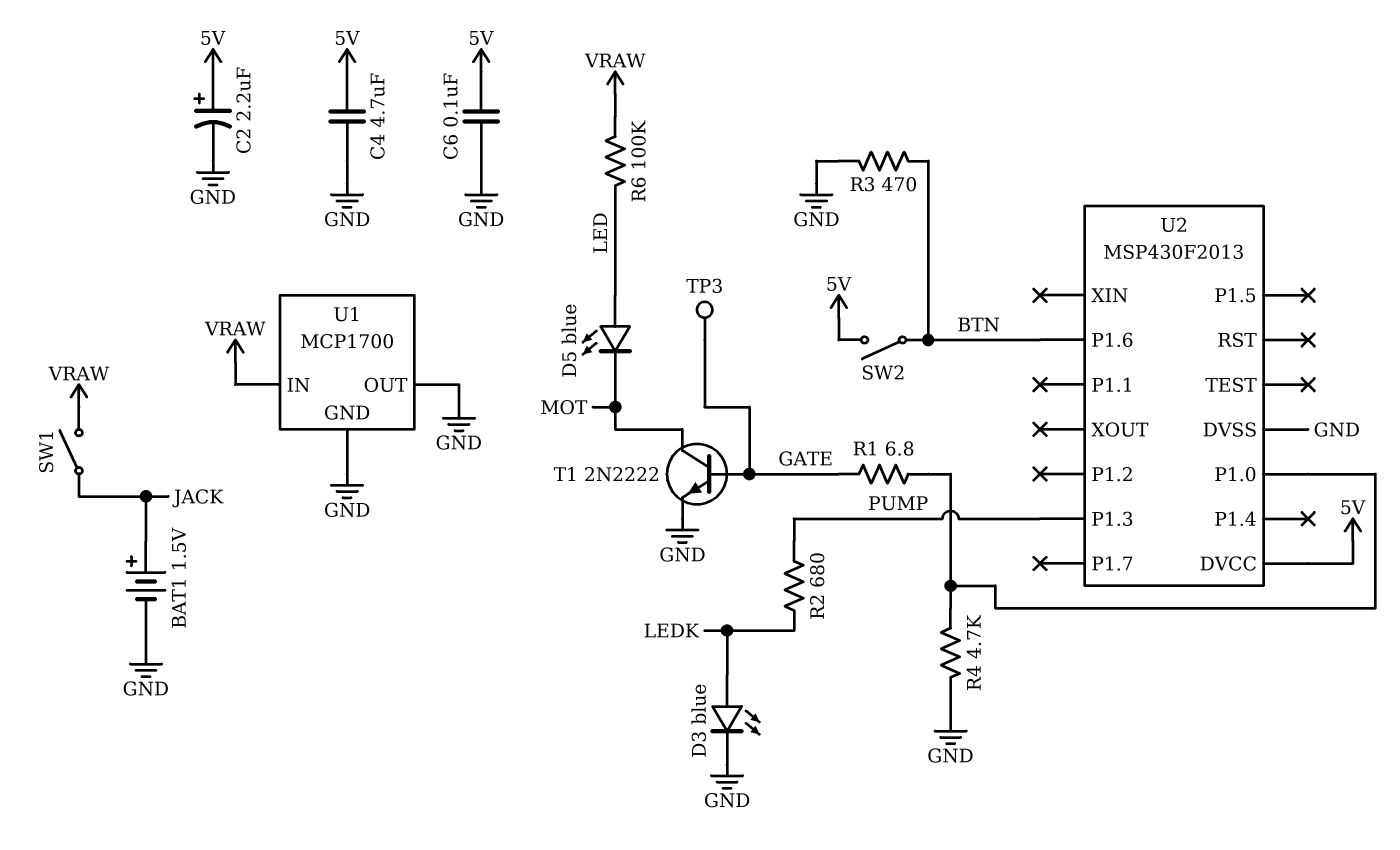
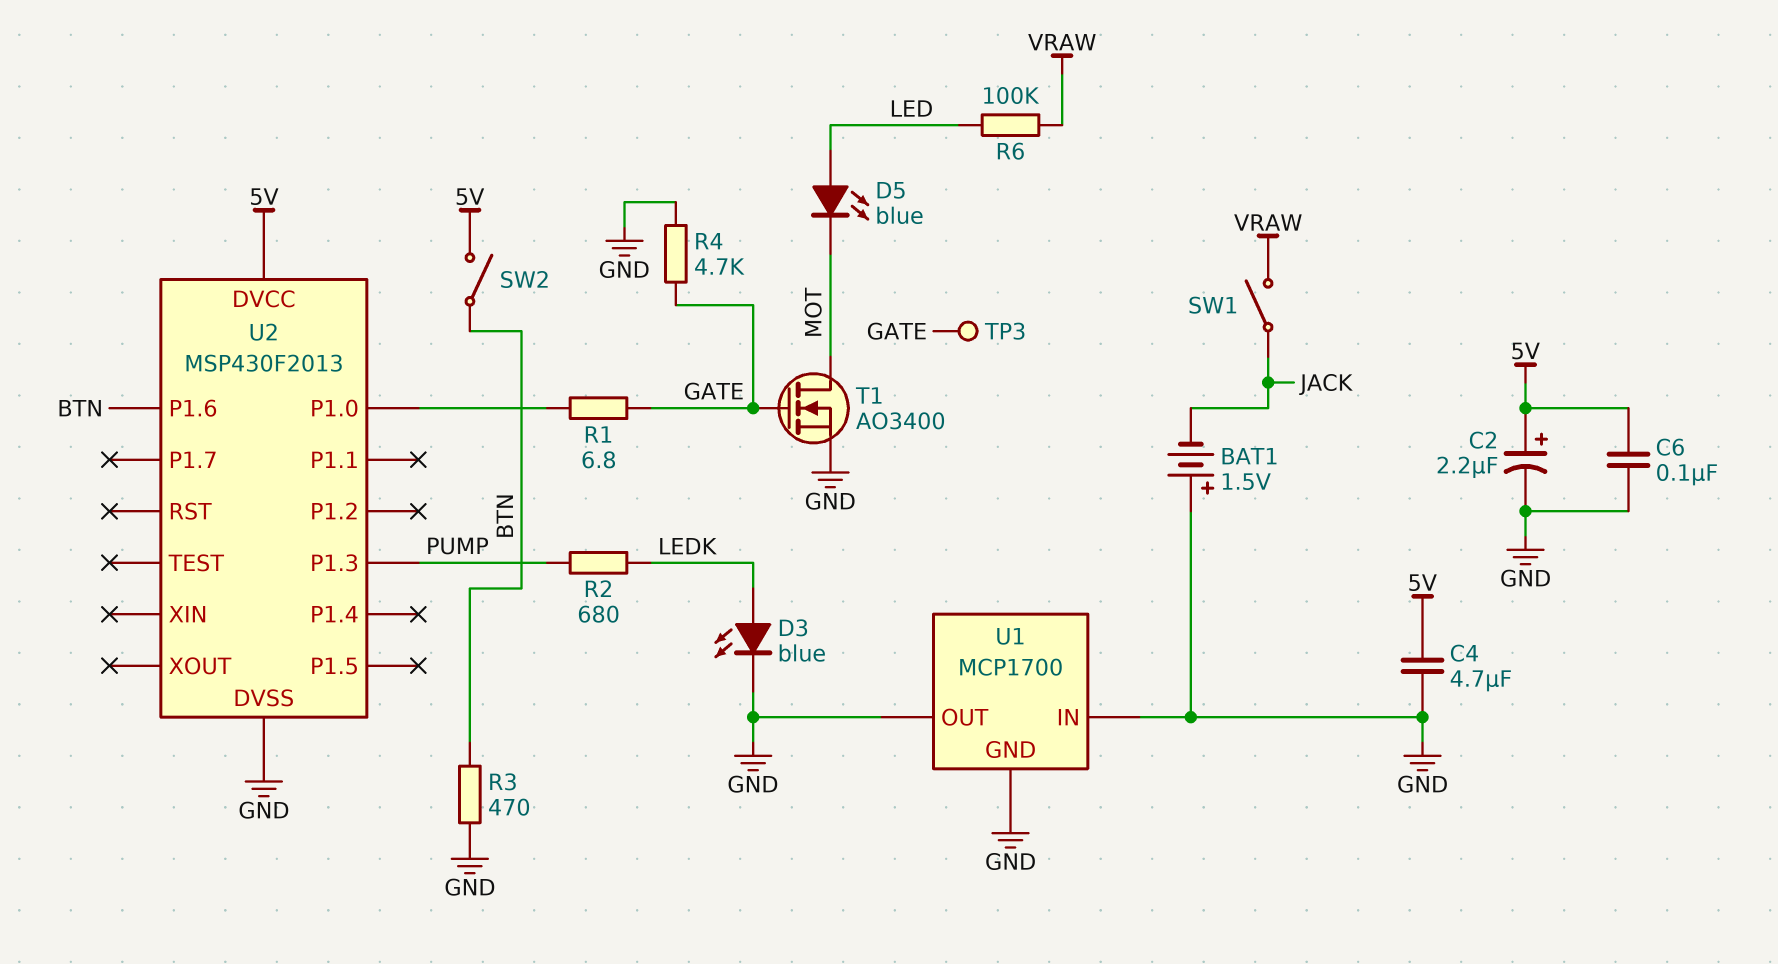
BAT1: 1.5V (plus JACK, minus GND) -> 1.5V (plus GND, minus JACK)
R4: 4.7k (GND, U2/P1.0) -> 4.7k (GATE, GND)
T1: NPN 2N2222 (B GATE, C MOT, E GND) -> NMOS AO3400 (G GATE, D MOT, S GND)
U1 pin IN: VRAW -> GND

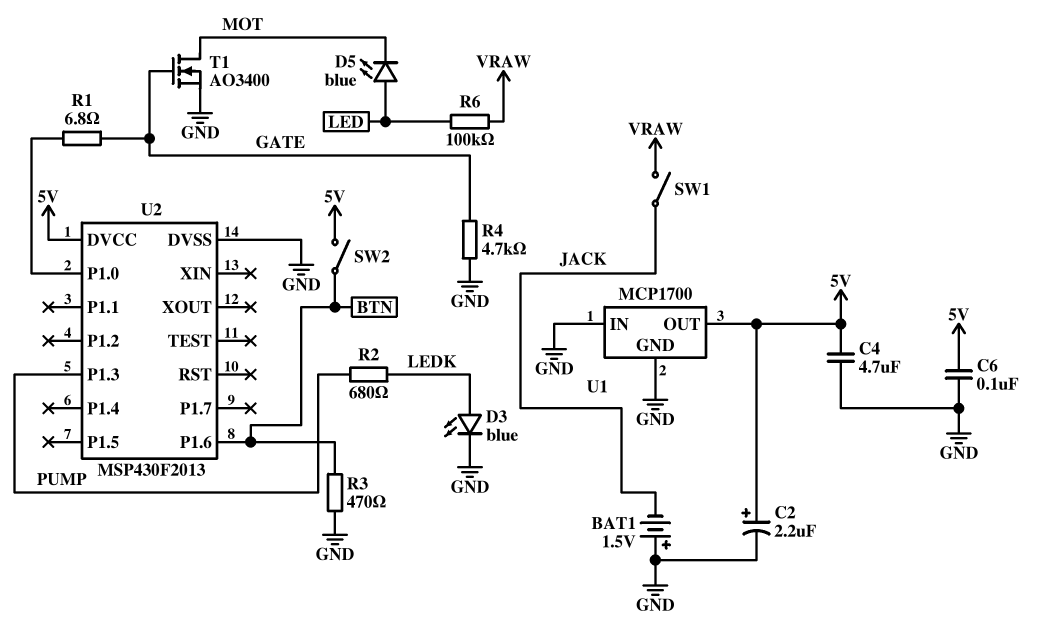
TP3: test point (GATE) -> none
U1 pin OUT: GND -> 5V

